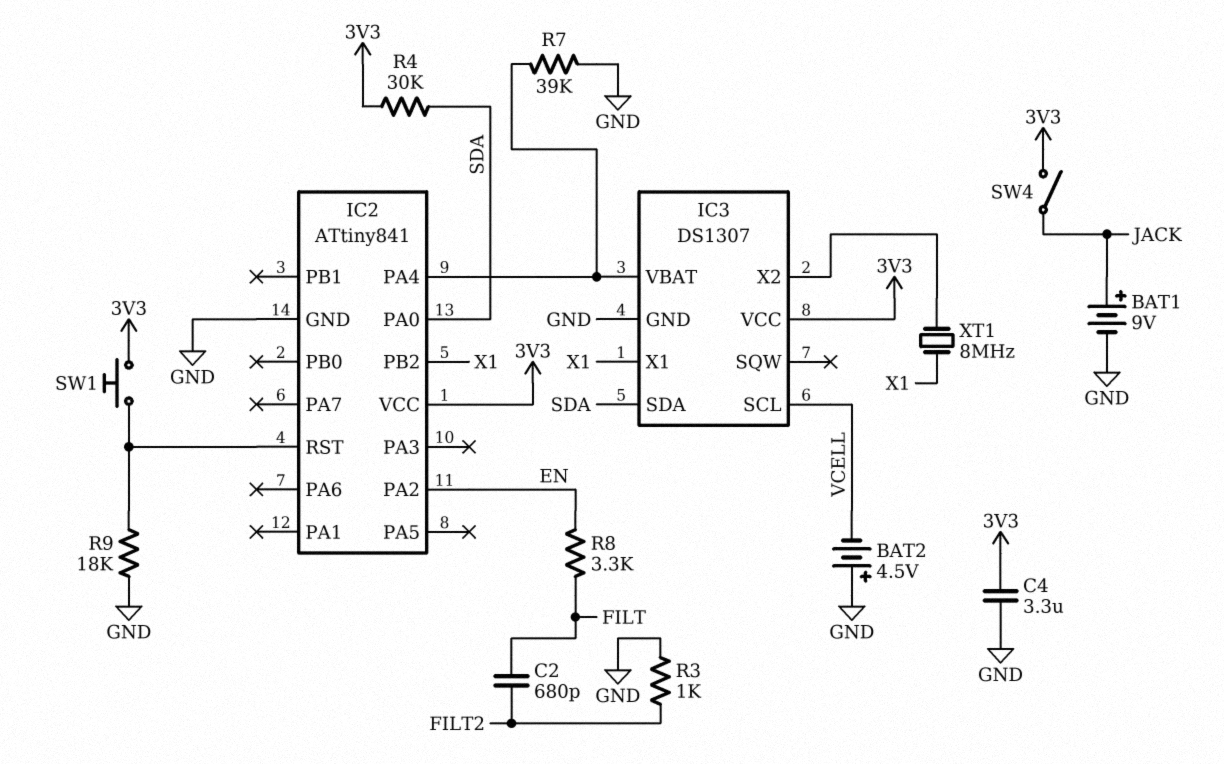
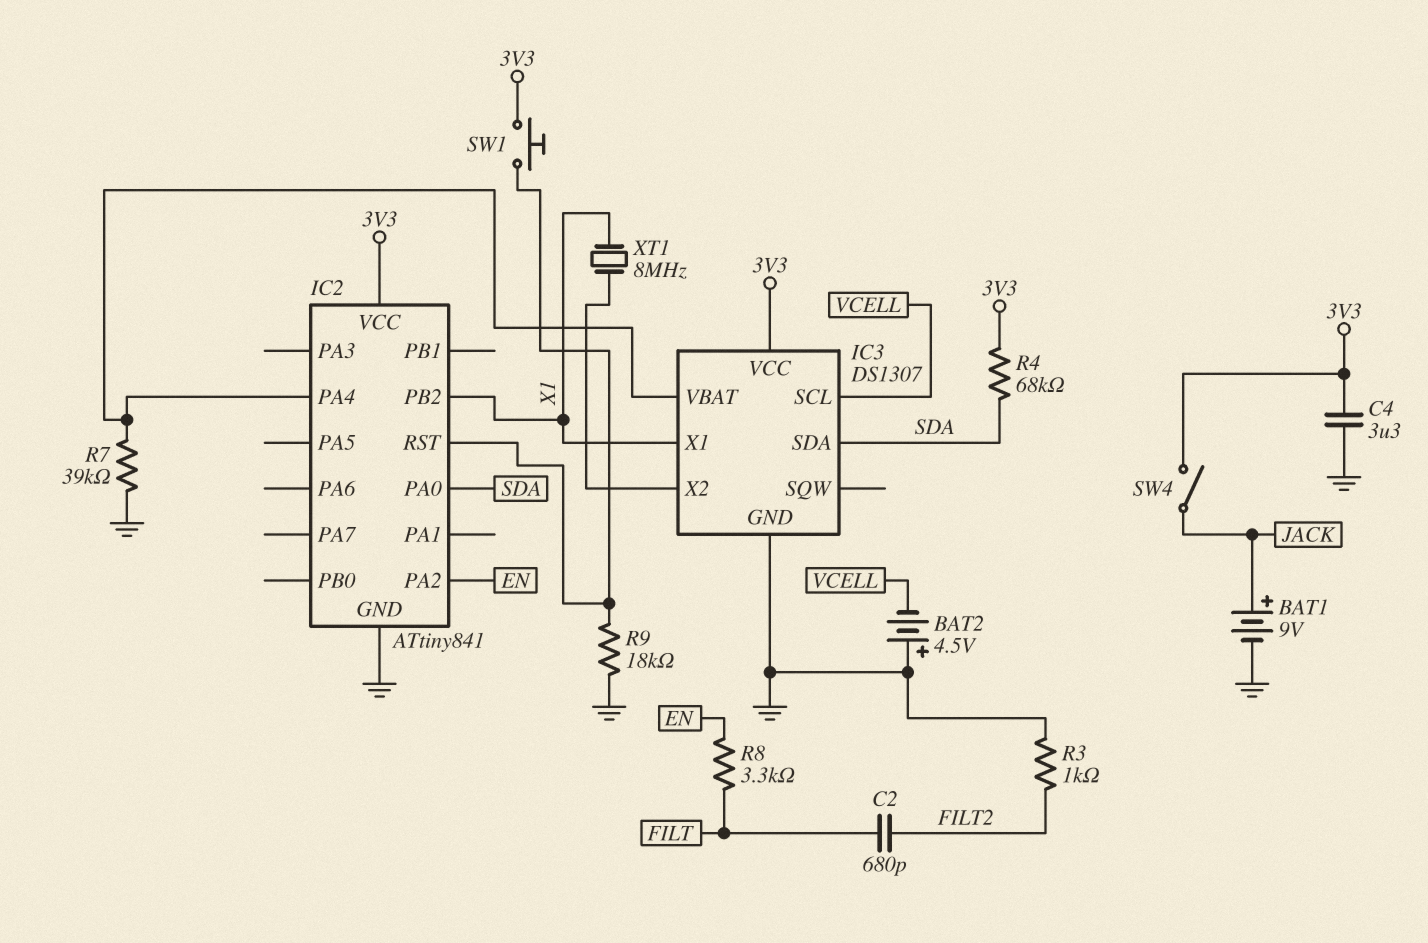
R4: 30k (3V3, SDA) -> 68k (3V3, SDA)

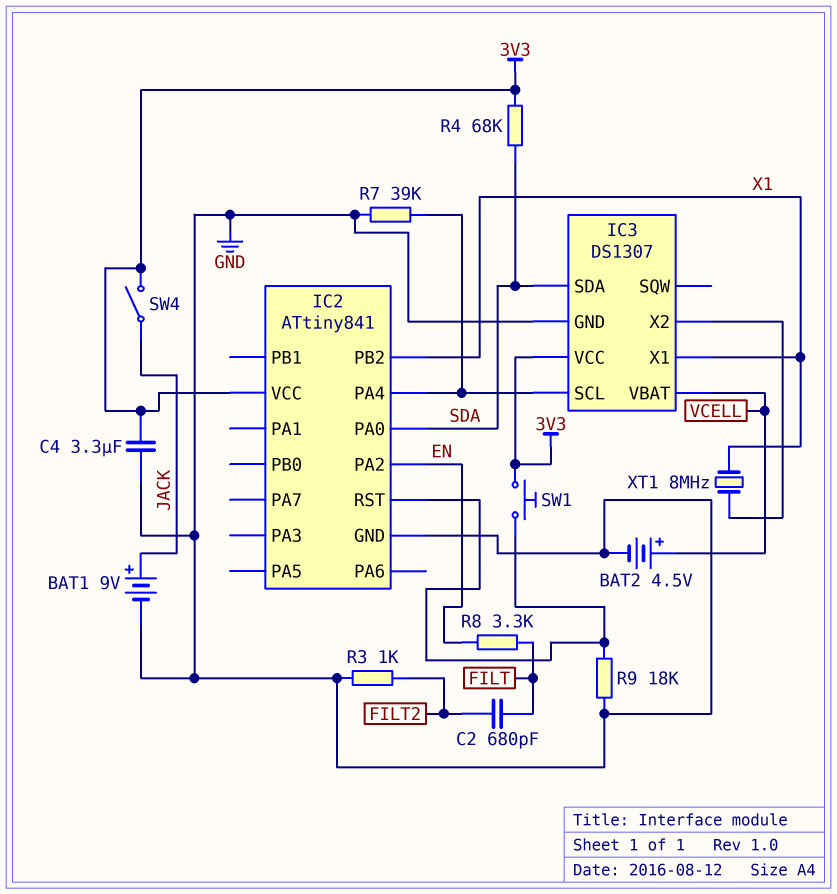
BAT2: 4.5V (plus GND, minus VCELL) -> 4.5V (plus VCELL, minus GND)
IC3 pin SCL: VCELL -> IC2/PA4
IC3 pin VBAT: IC2/PA4 -> VCELL

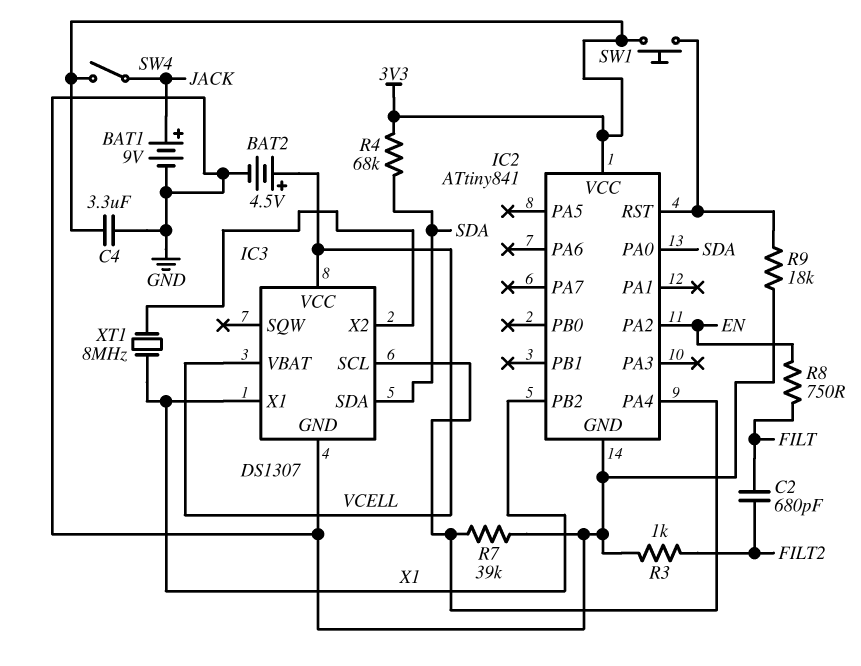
IC3 pin VCC: 3V3 -> VCELL
R8: 3.3k (EN, FILT) -> 750 (EN, FILT)

